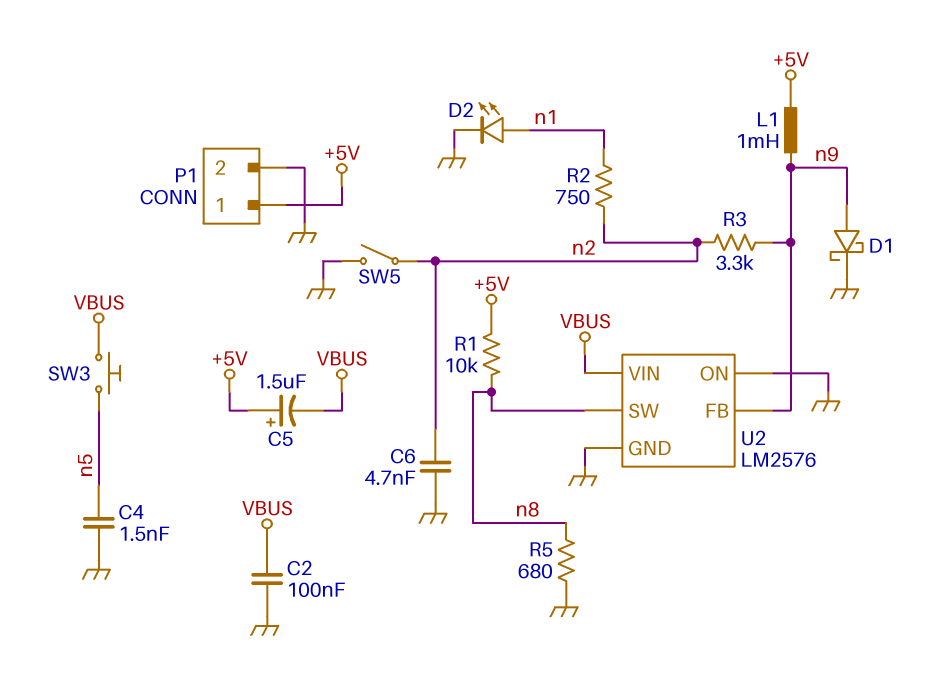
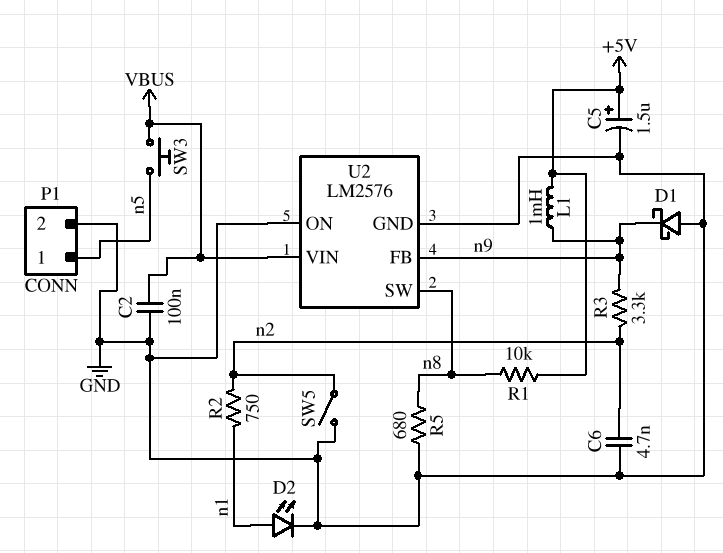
C4: 1.5nF (GND, n5) -> none
C5: 1.5uF (plus +5V, minus VBUS) -> 1.5uF (plus +5V, minus GND)
D1: schottky (A n9, K GND) -> schottky (A GND, K n9)
P1 pin 1: +5V -> n5

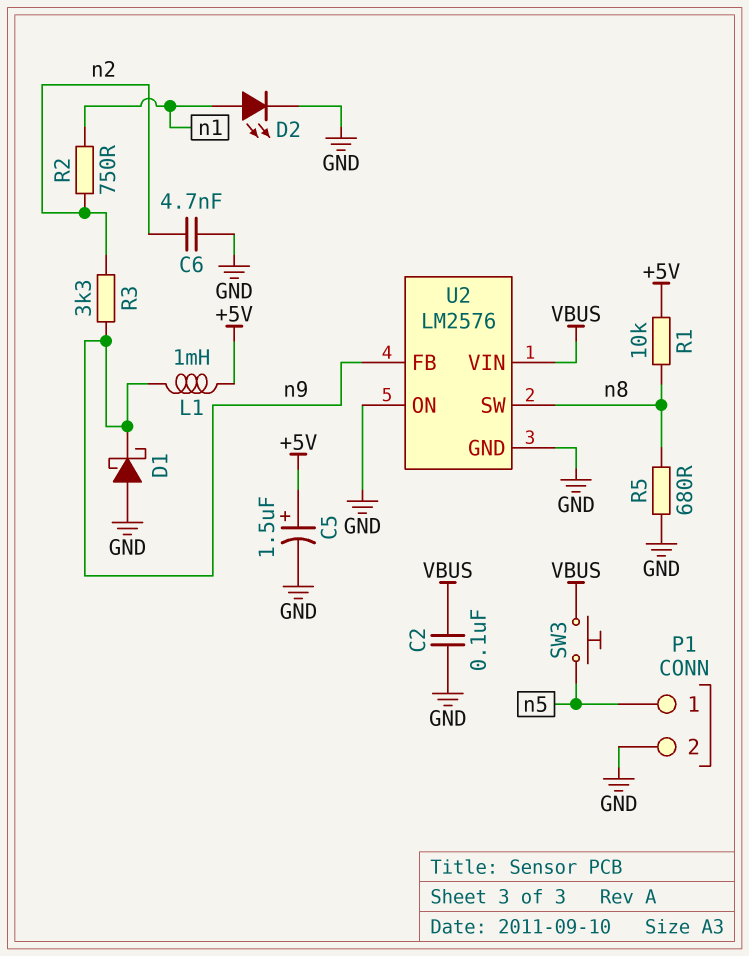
SW5: switch (GND, n2) -> none

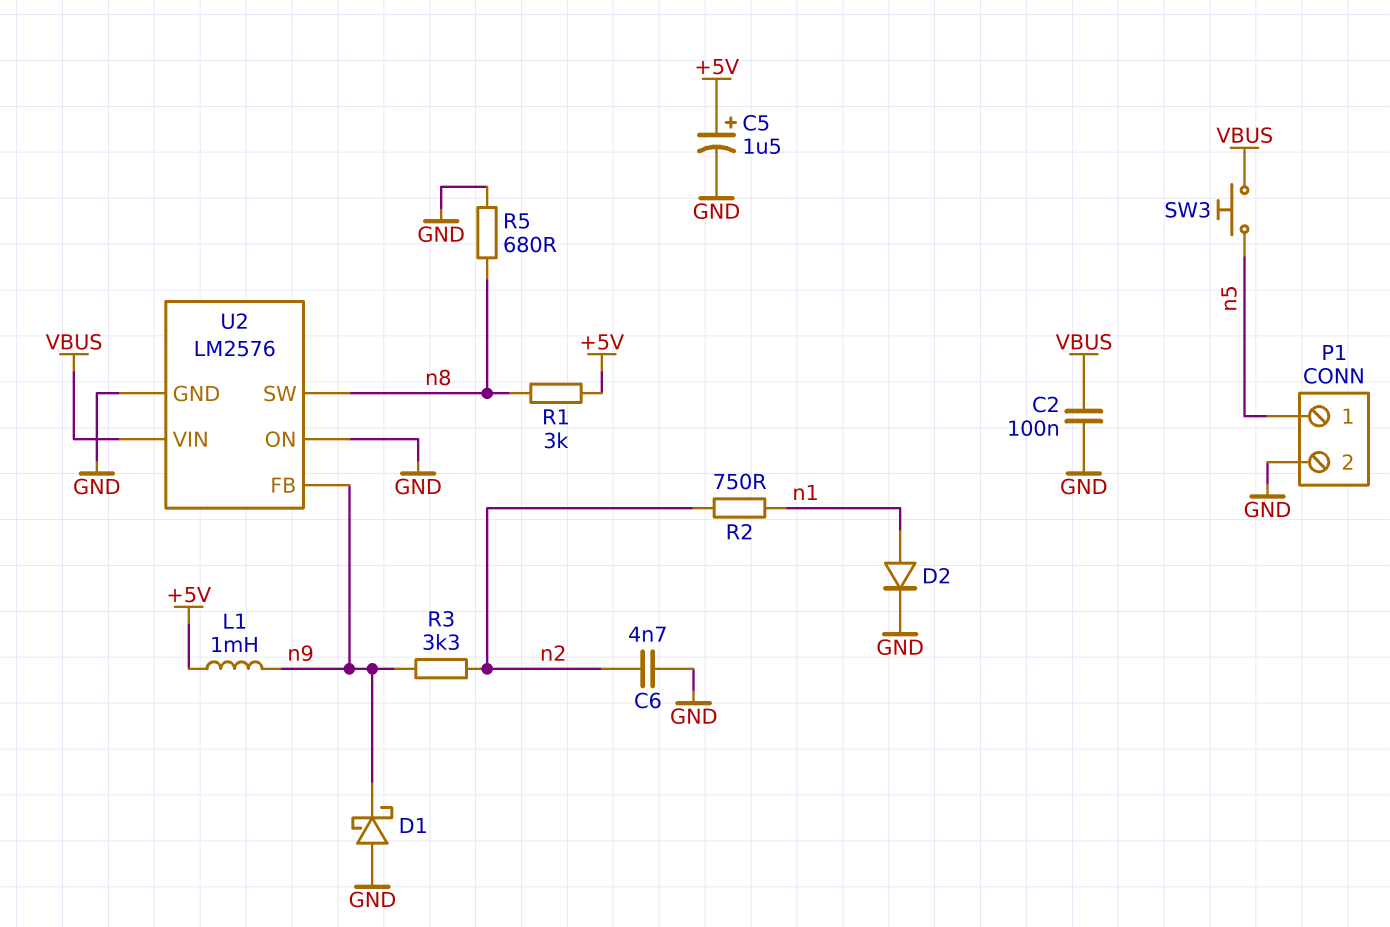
D2: LED (A n1, K GND) -> diode (A n1, K GND)
R1: 10k (+5V, n8) -> 3k (+5V, n8)

